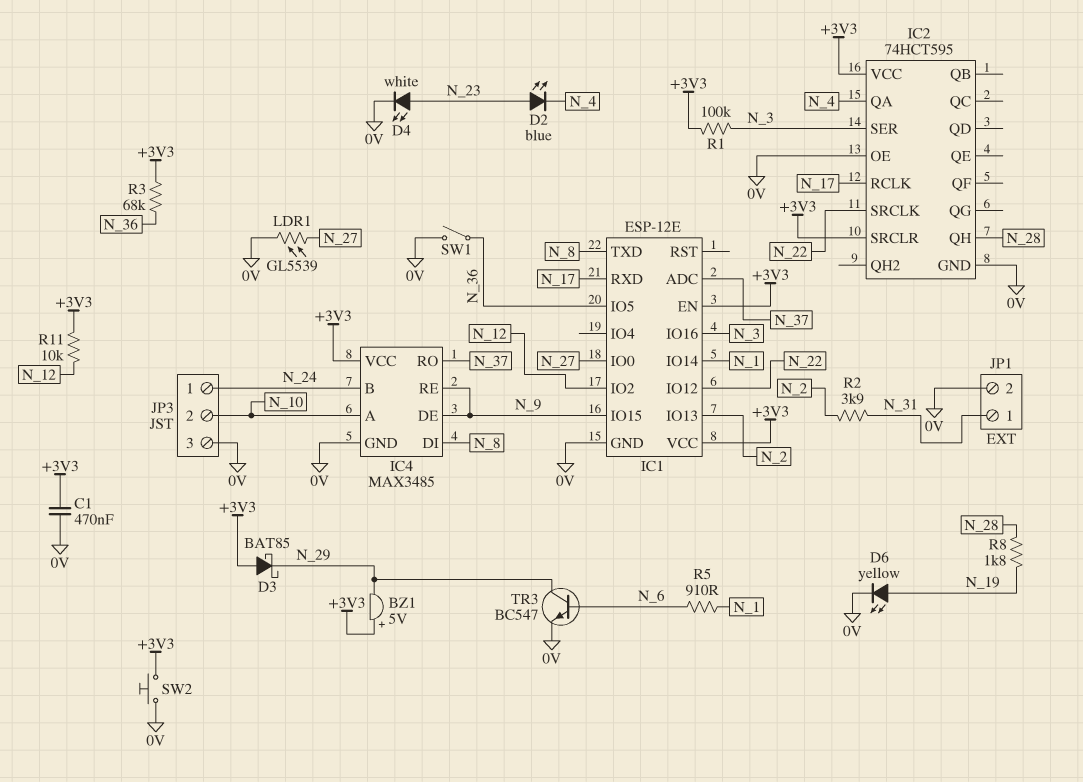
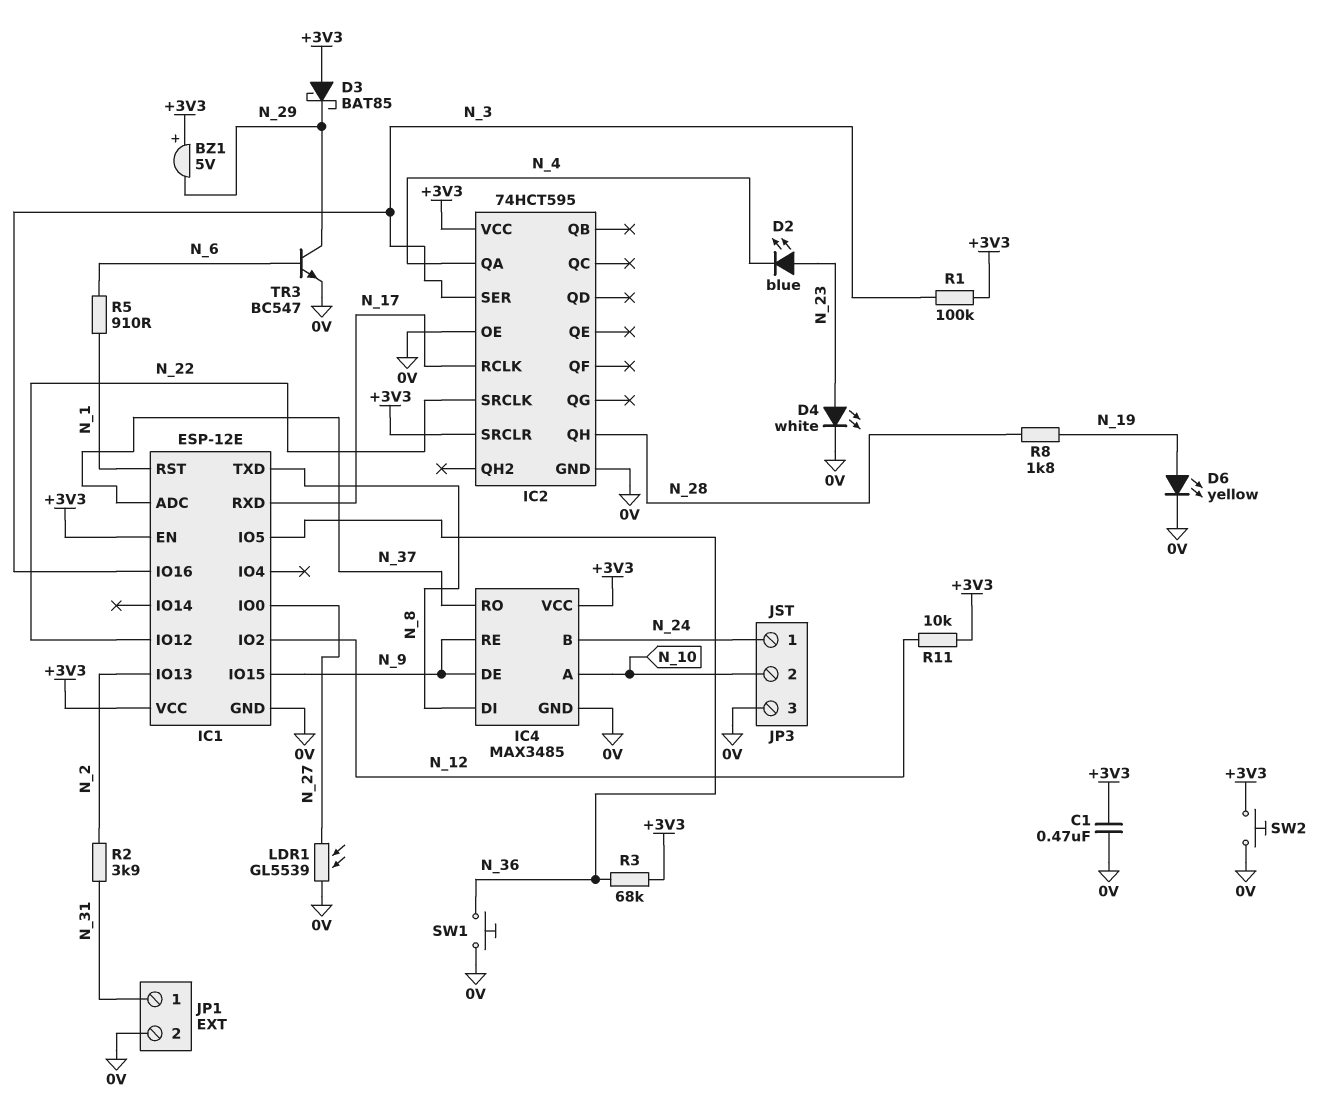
IC1 pin IO14: N_1 -> none
IC1 pin RST: none -> N_1
SW1: switch (0V, N_36) -> button (0V, N_36)

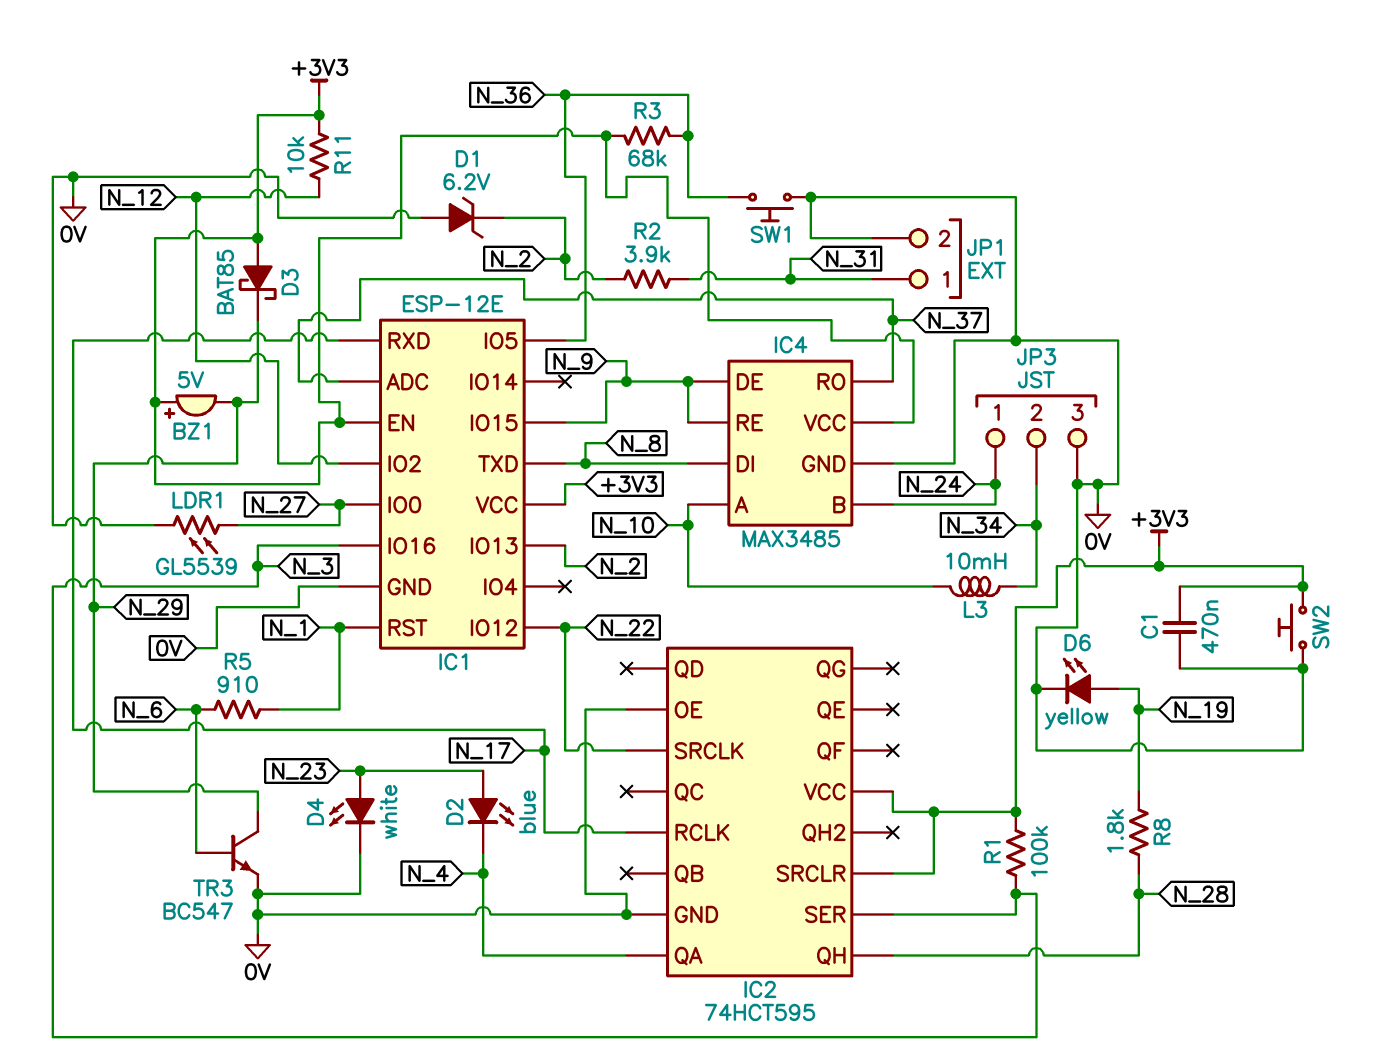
D1: none -> zener 6.2V (A 0V, K N_2)
JP3 pin 2: N_10 -> N_34
L3: none -> 10mH (N_10, N_34)

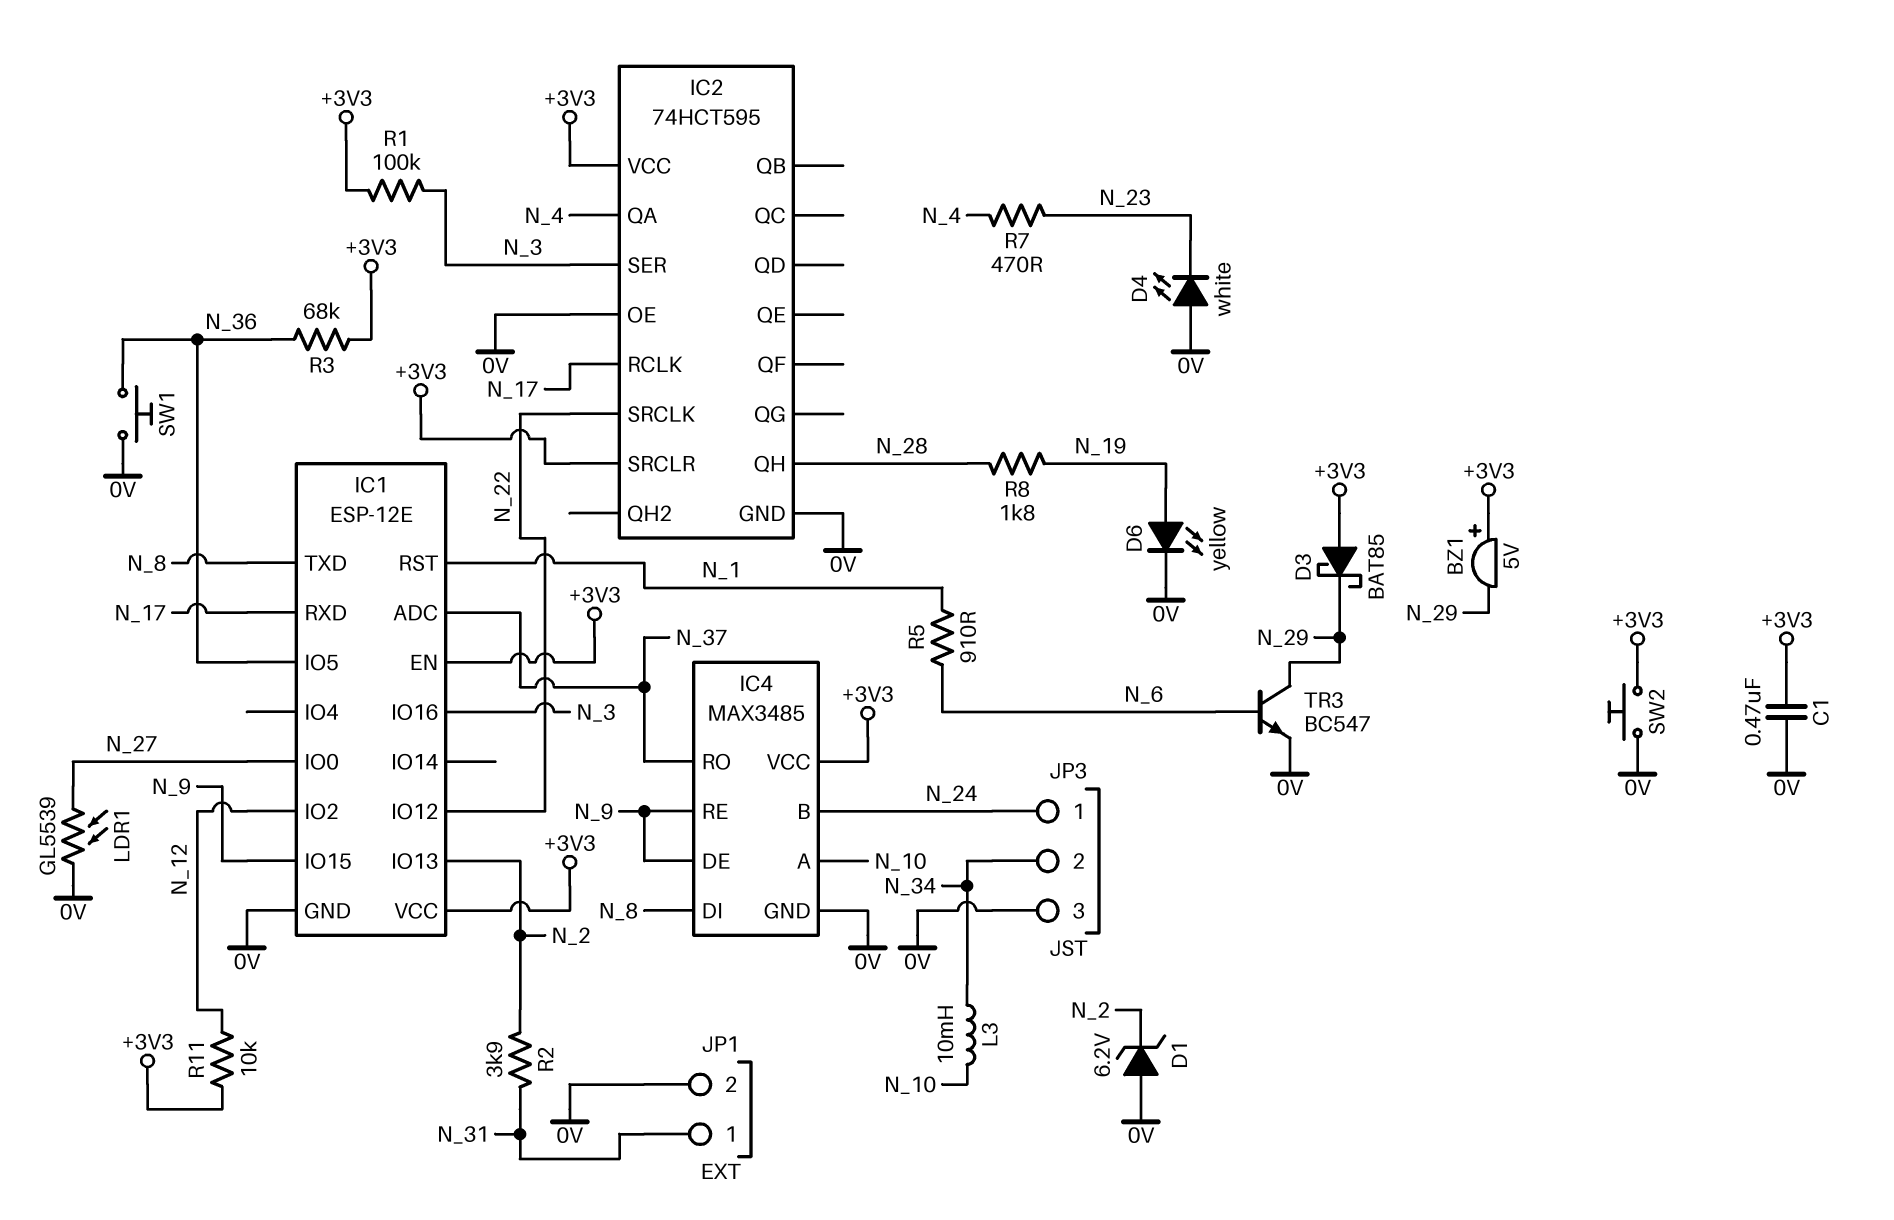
D2: LED blue (A N_23, K N_4) -> none
D4: LED white (A N_23, K 0V) -> LED white (A 0V, K N_23)
R7: none -> 470 (N_4, N_23)

